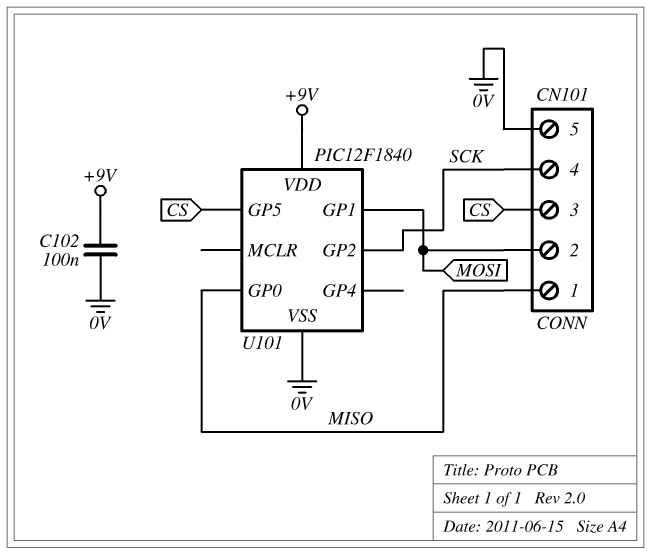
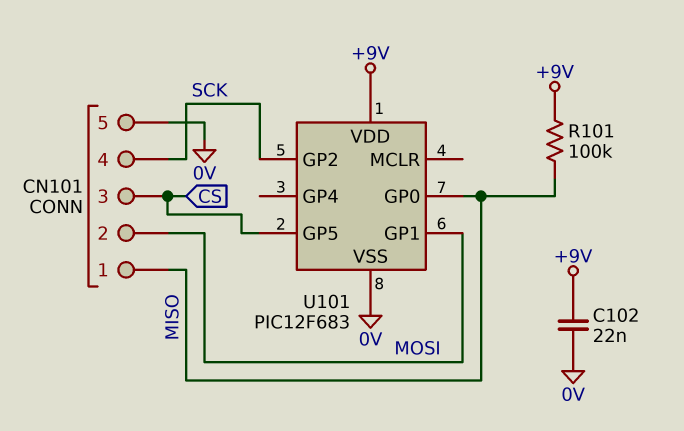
C102: 100nF (+9V, 0V) -> 22nF (+9V, 0V)
R101: none -> 100k (+9V, MISO)
U101: PIC12F1840 -> PIC12F683

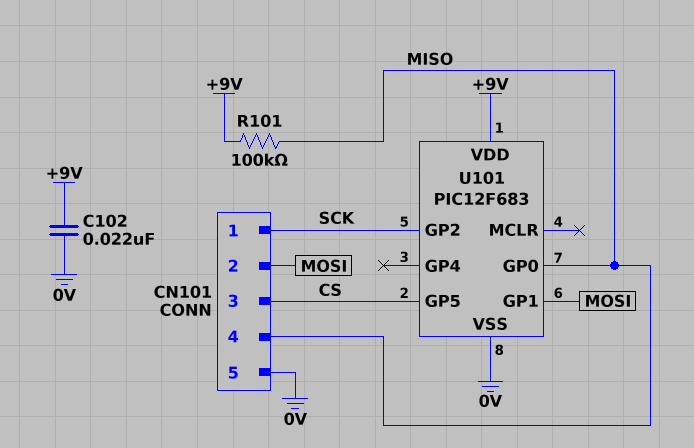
CN101 pin 1: MISO -> SCK
CN101 pin 4: SCK -> MISO

